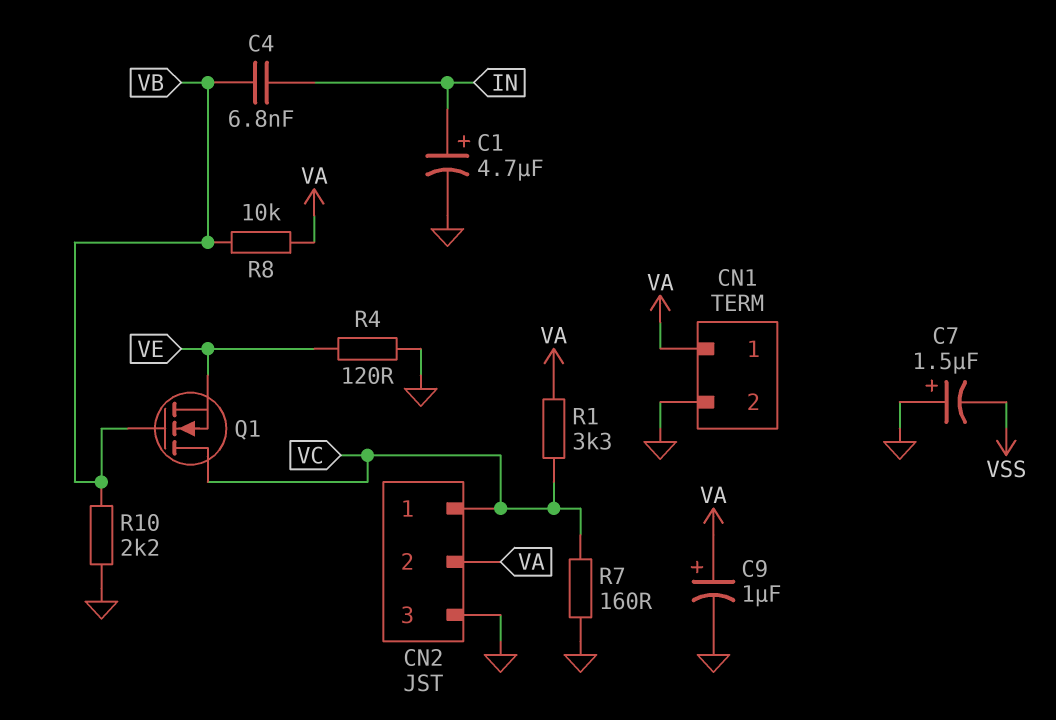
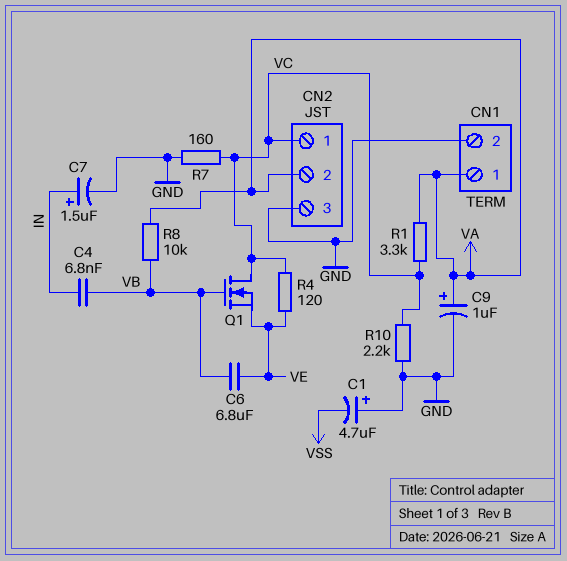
C1: 4.7uF (plus IN, minus GND) -> 4.7uF (plus GND, minus VSS)
C6: none -> 6.8uF (VB, VE)
C7: 1.5uF (plus GND, minus VSS) -> 1.5uF (plus IN, minus GND)
R4: 120 (GND, VE) -> 120 (VC, VE)
R10: 2.2k (GND, VB) -> 2.2k (GND, VC)

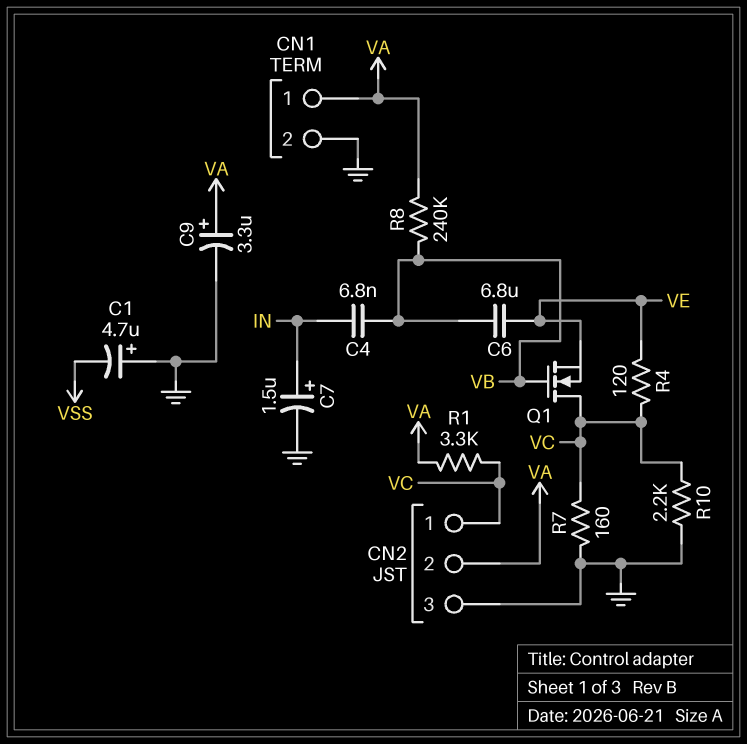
C9: 1uF (plus VA, minus GND) -> 3.3uF (plus VA, minus GND)
R8: 10k (VA, VB) -> 240k (VA, VB)

